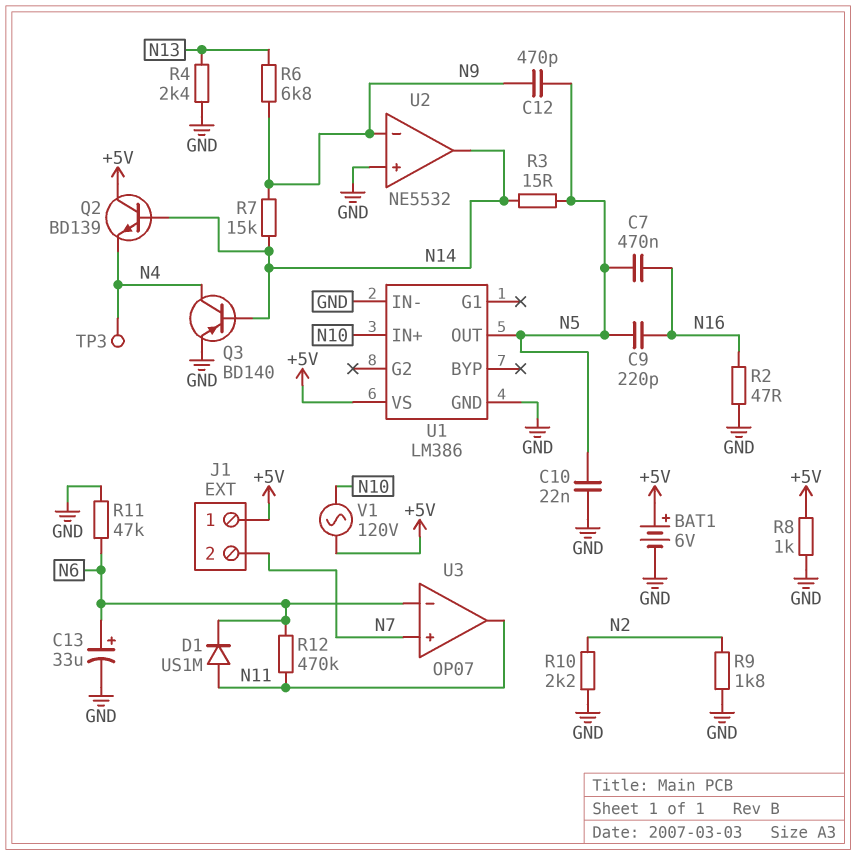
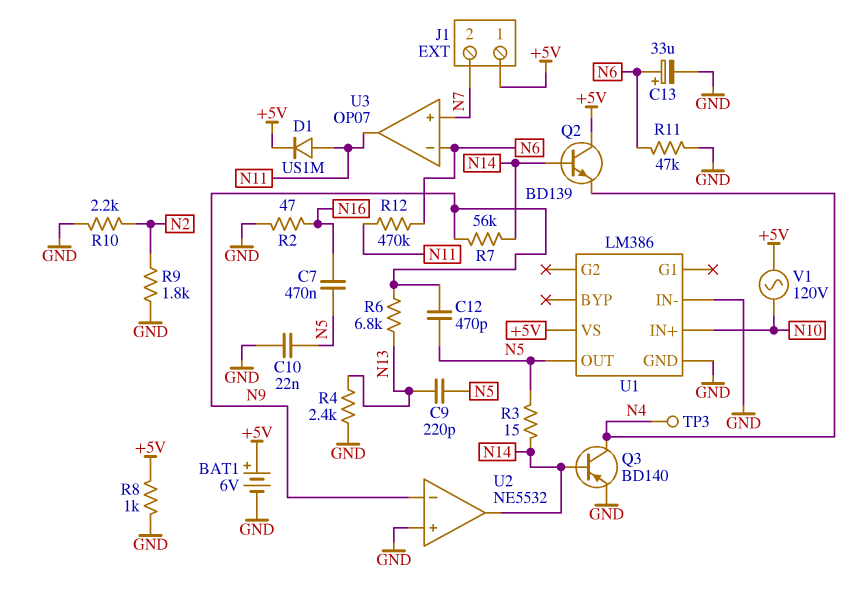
C9: 220pF (N5, N16) -> 220pF (N5, N13)
D1: diode US1M (A N11, K N6) -> diode US1M (A N11, K +5V)
R7: 15k (N9, N14) -> 56k (N9, N14)

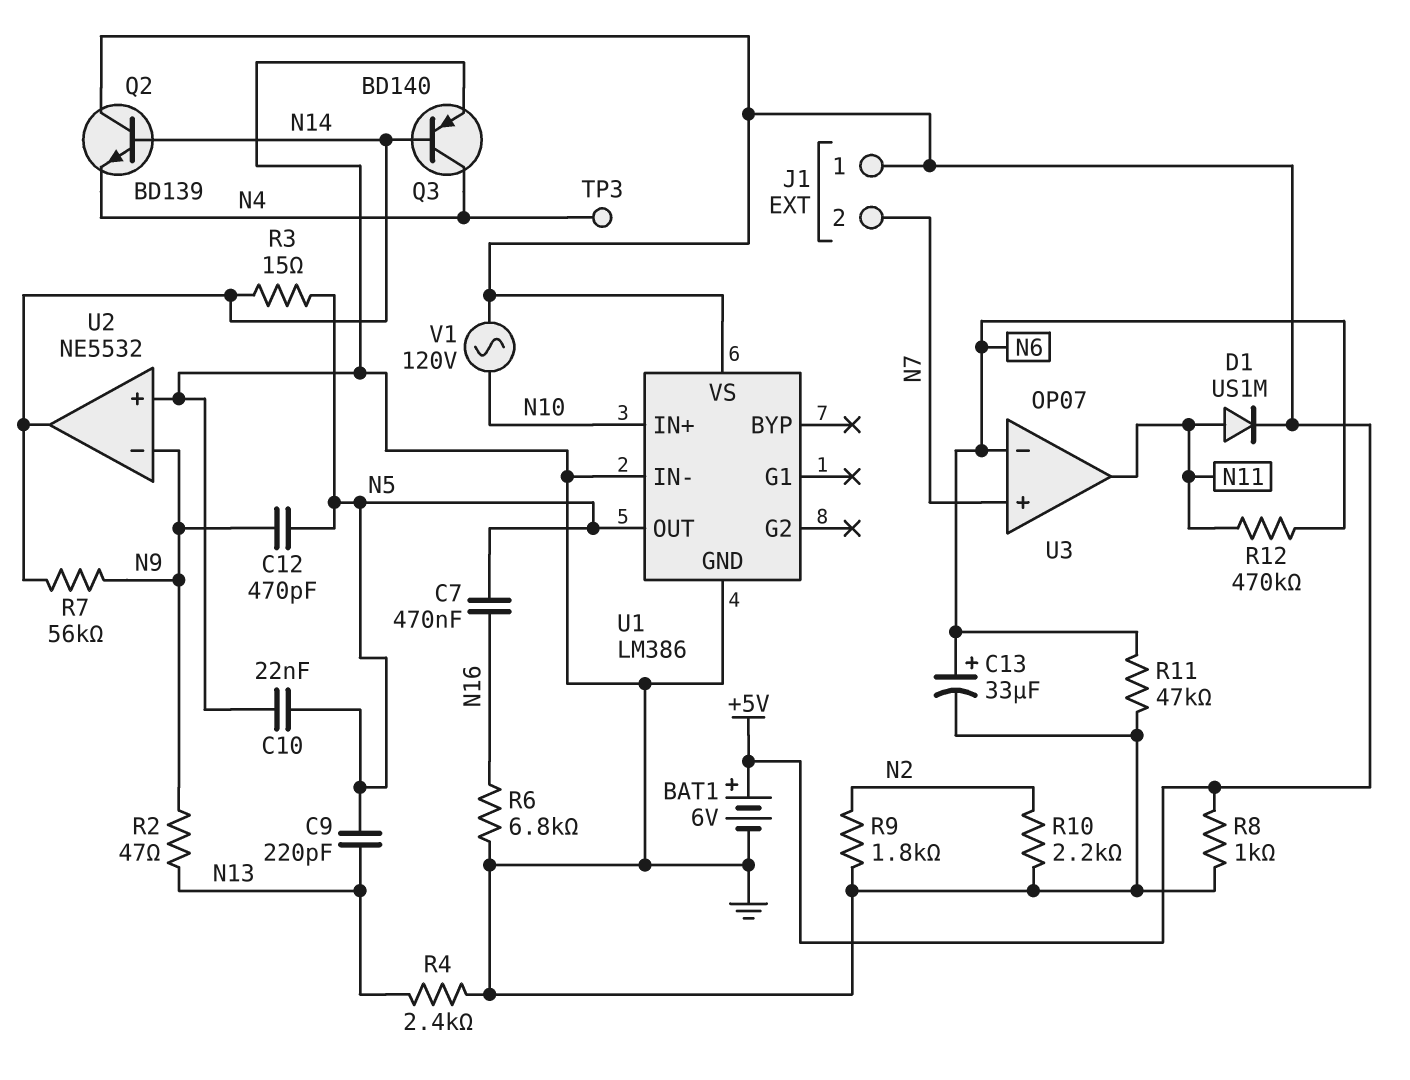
R2: 47 (GND, N16) -> 47 (N9, N13)
R6: 6.8k (N9, N13) -> 6.8k (GND, N16)

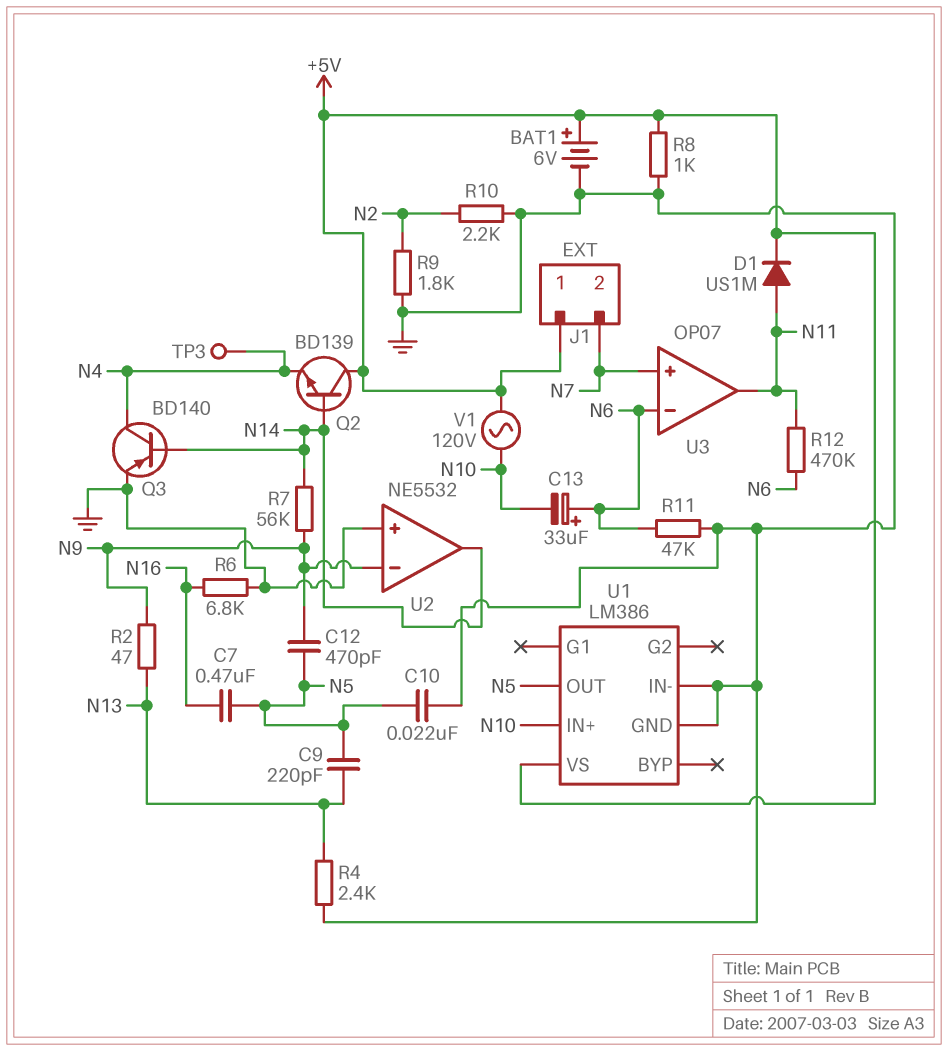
C13: 33uF (plus N6, minus GND) -> 33uF (plus N6, minus N10)
R3: 15 (N5, N14) -> none

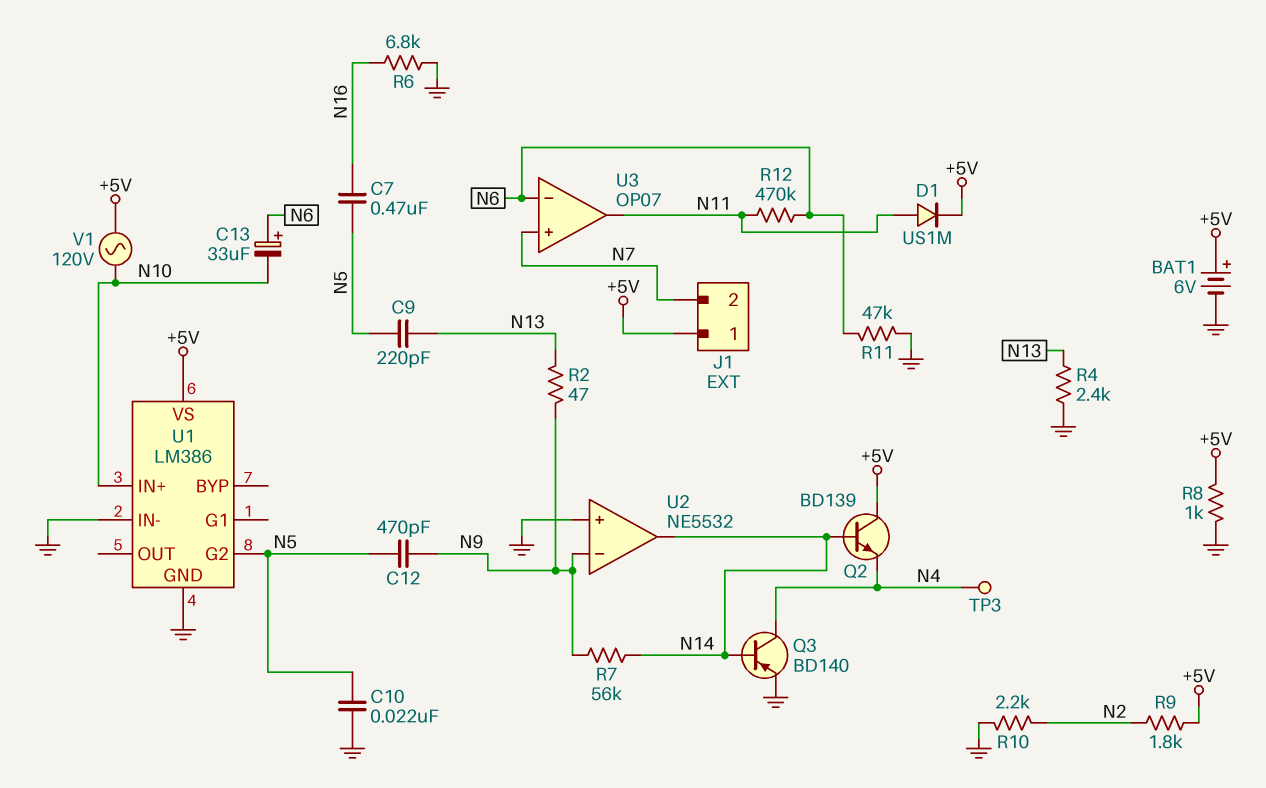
R9: 1.8k (GND, N2) -> 1.8k (+5V, N2)
U1 pin G2: none -> N5
U1 pin OUT: N5 -> none

